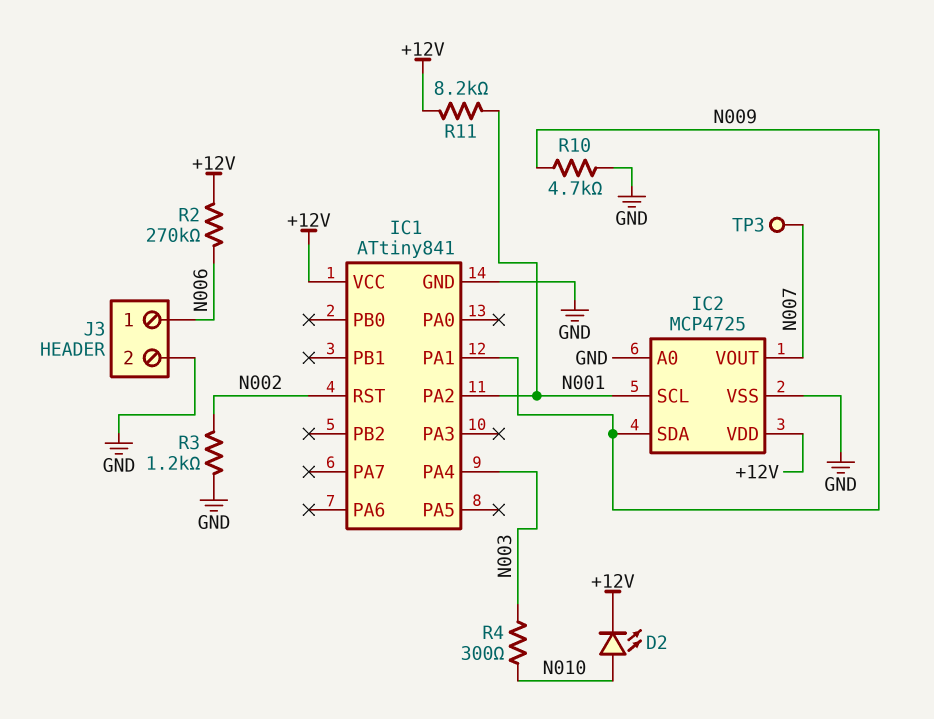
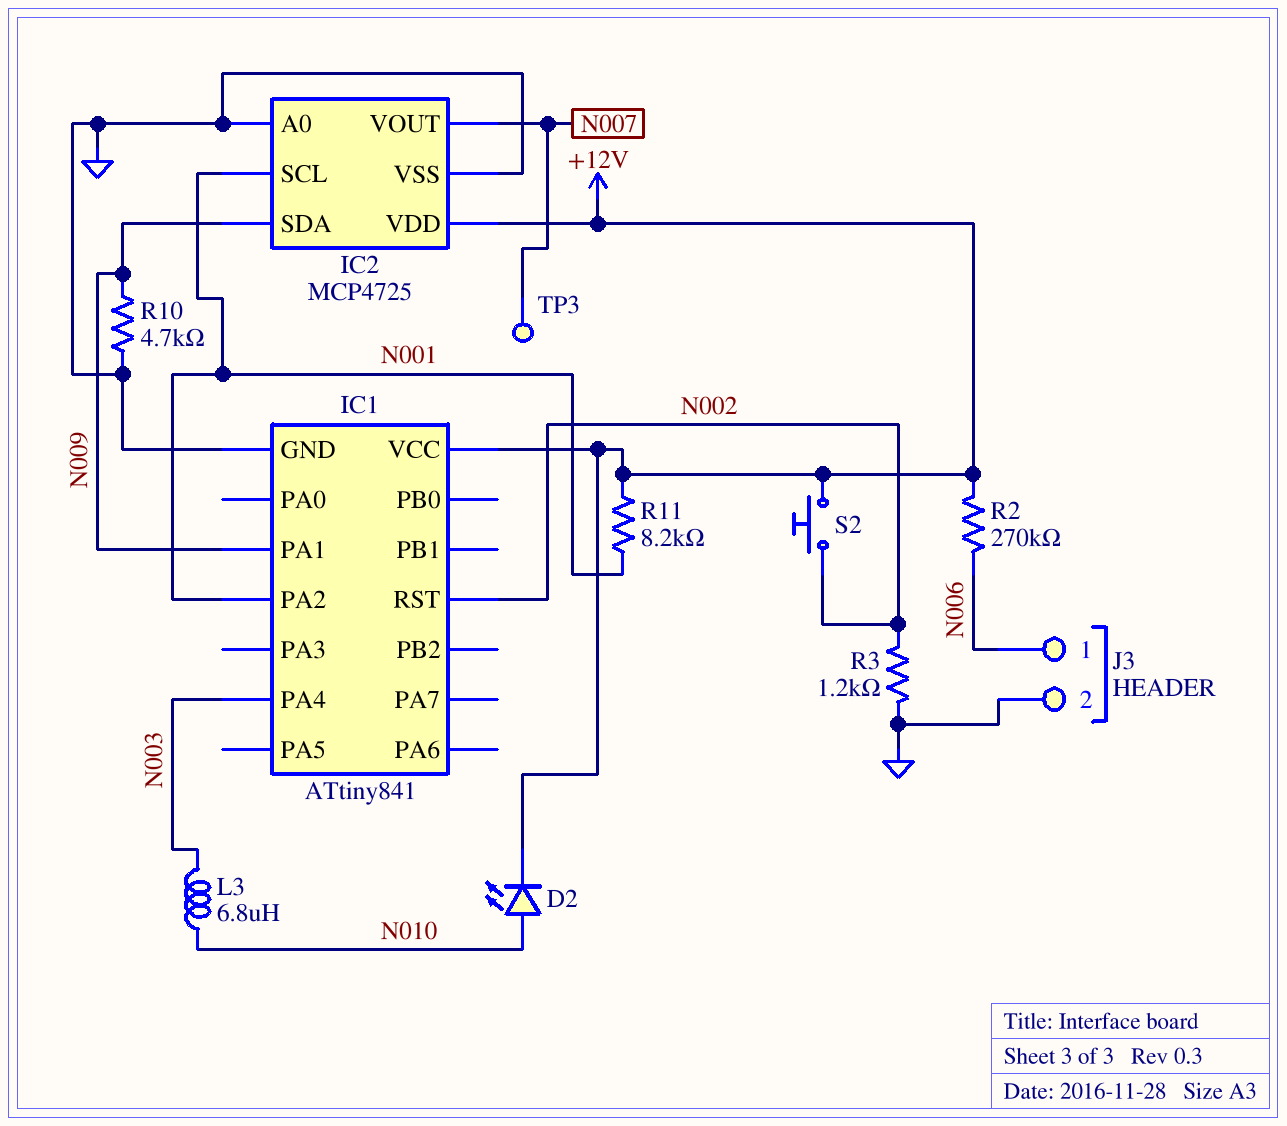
L3: none -> 6.8uH (N003, N010)
R4: 300 (N003, N010) -> none
S2: none -> button (+12V, N002)

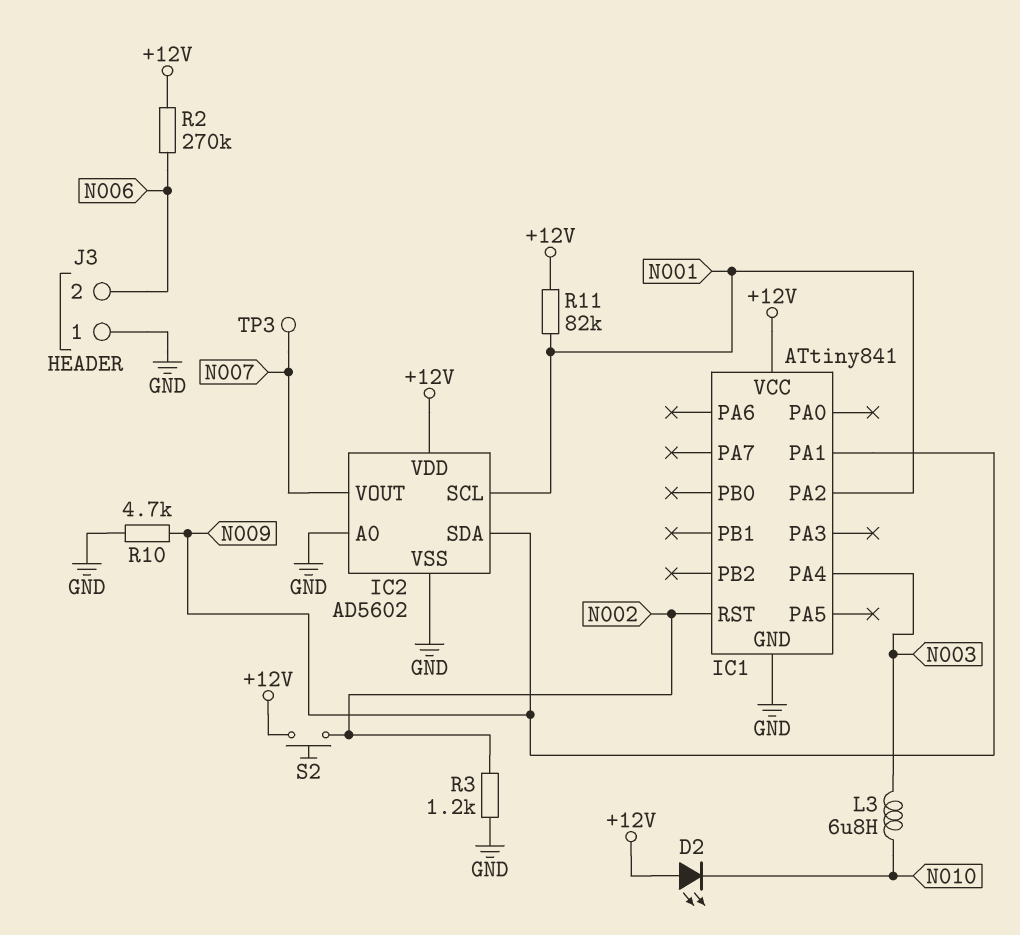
D2: LED (A N010, K +12V) -> LED (A +12V, K N010)
IC2: MCP4725 -> AD5602
J3 pin 1: N006 -> GND
J3 pin 2: GND -> N006
R11: 8.2k (+12V, N001) -> 82k (+12V, N001)

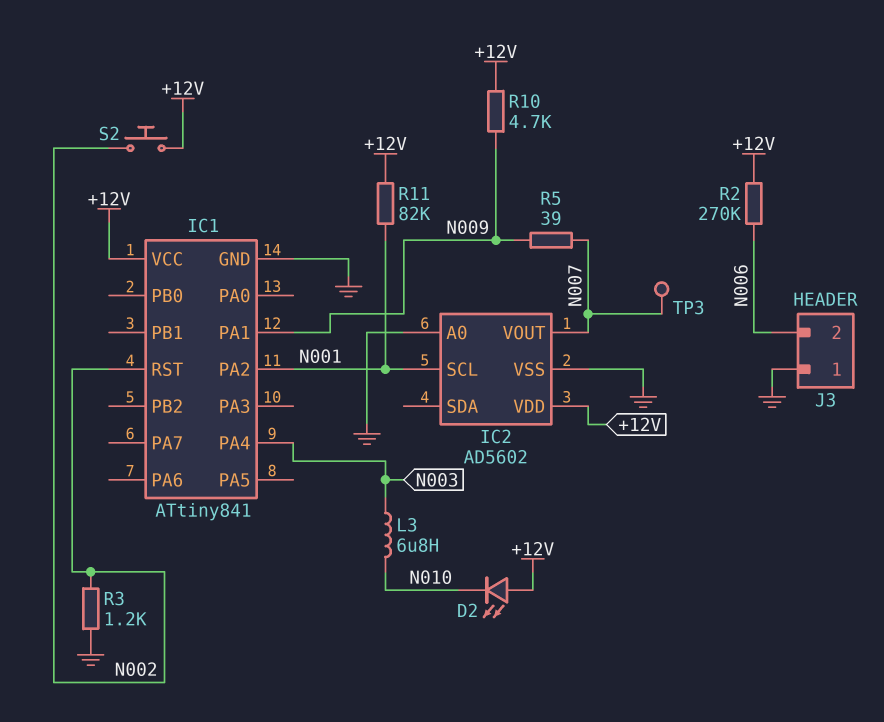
IC2 pin SDA: N009 -> none
R5: none -> 39 (N007, N009)
R10: 4.7k (GND, N009) -> 4.7k (+12V, N009)

